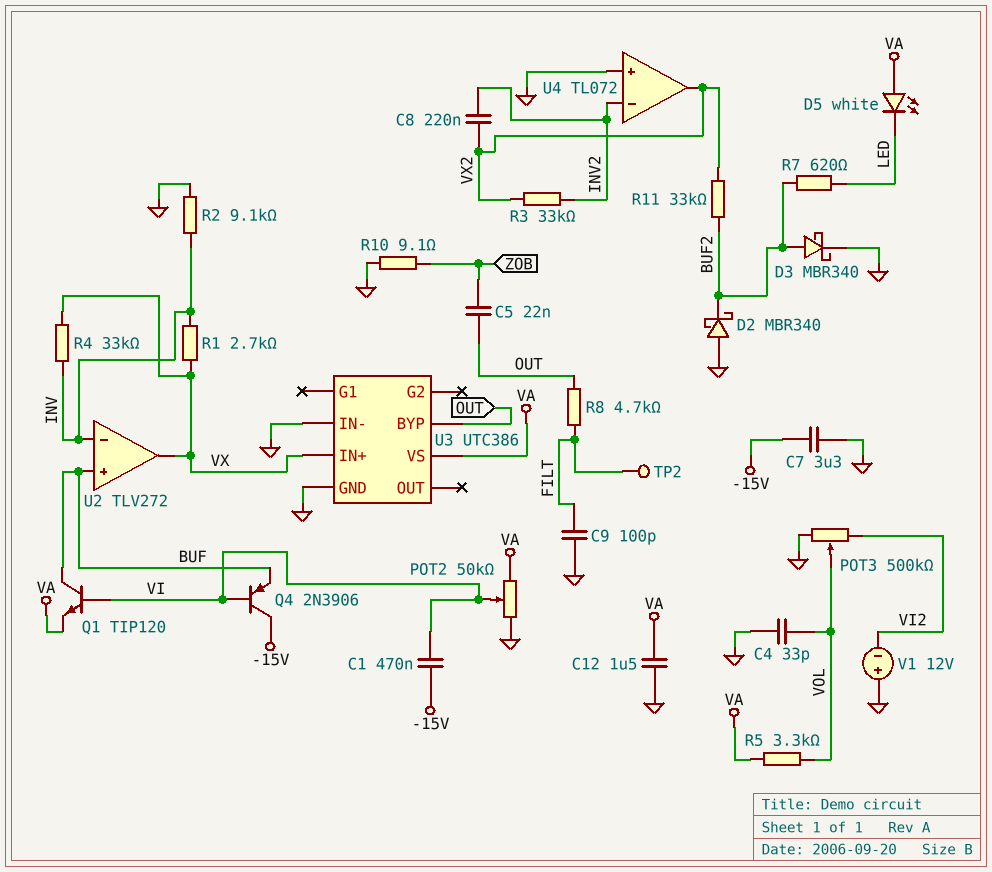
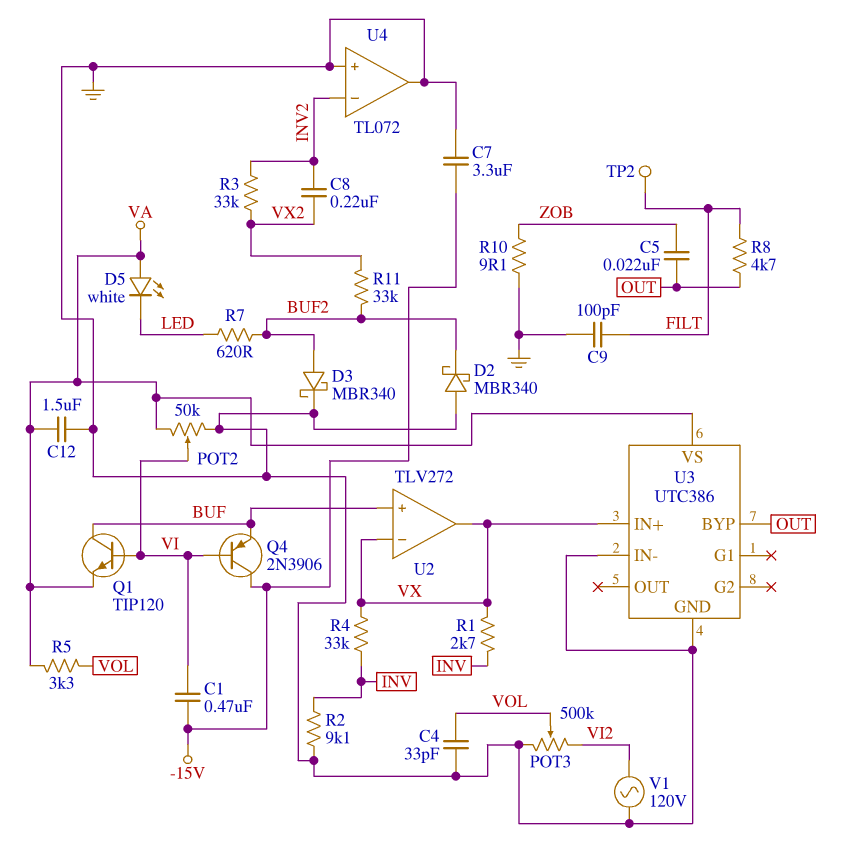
U2 pin in-: INV -> VX
U4 pin out: VX2 -> GND
V1: 12V (plus GND, minus VI2) -> AC 120V (GND, VI2)

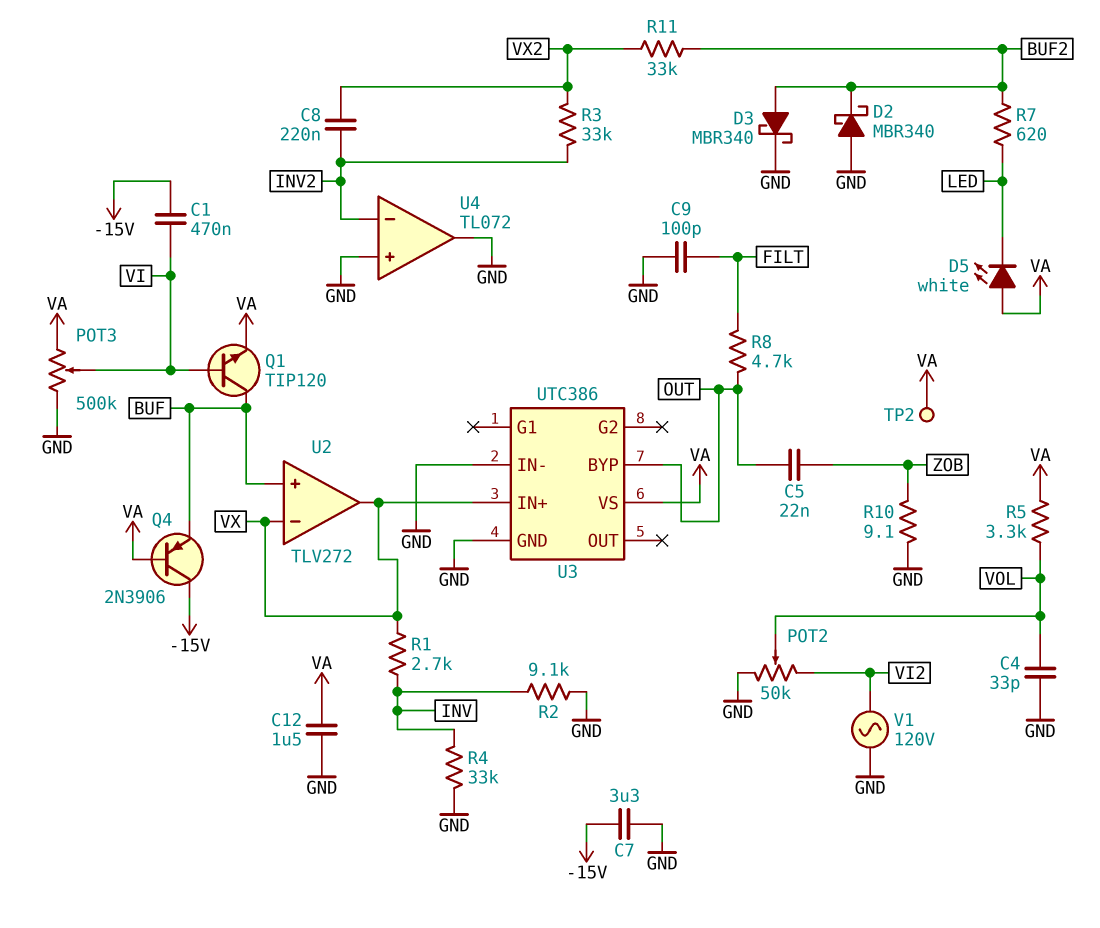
POT2: 50k (GND, VA, wiper VI) -> 50k (GND, VI2, wiper VOL)
POT3: 500k (GND, VI2, wiper VOL) -> 500k (GND, VA, wiper VI)
Q4: PNP 2N3906 (B VI, C -15V, E BUF) -> PNP 2N3906 (B VA, C -15V, E BUF)
R4: 33k (INV, VX) -> 33k (GND, INV)
TP2: test point (FILT) -> test point (VA)

